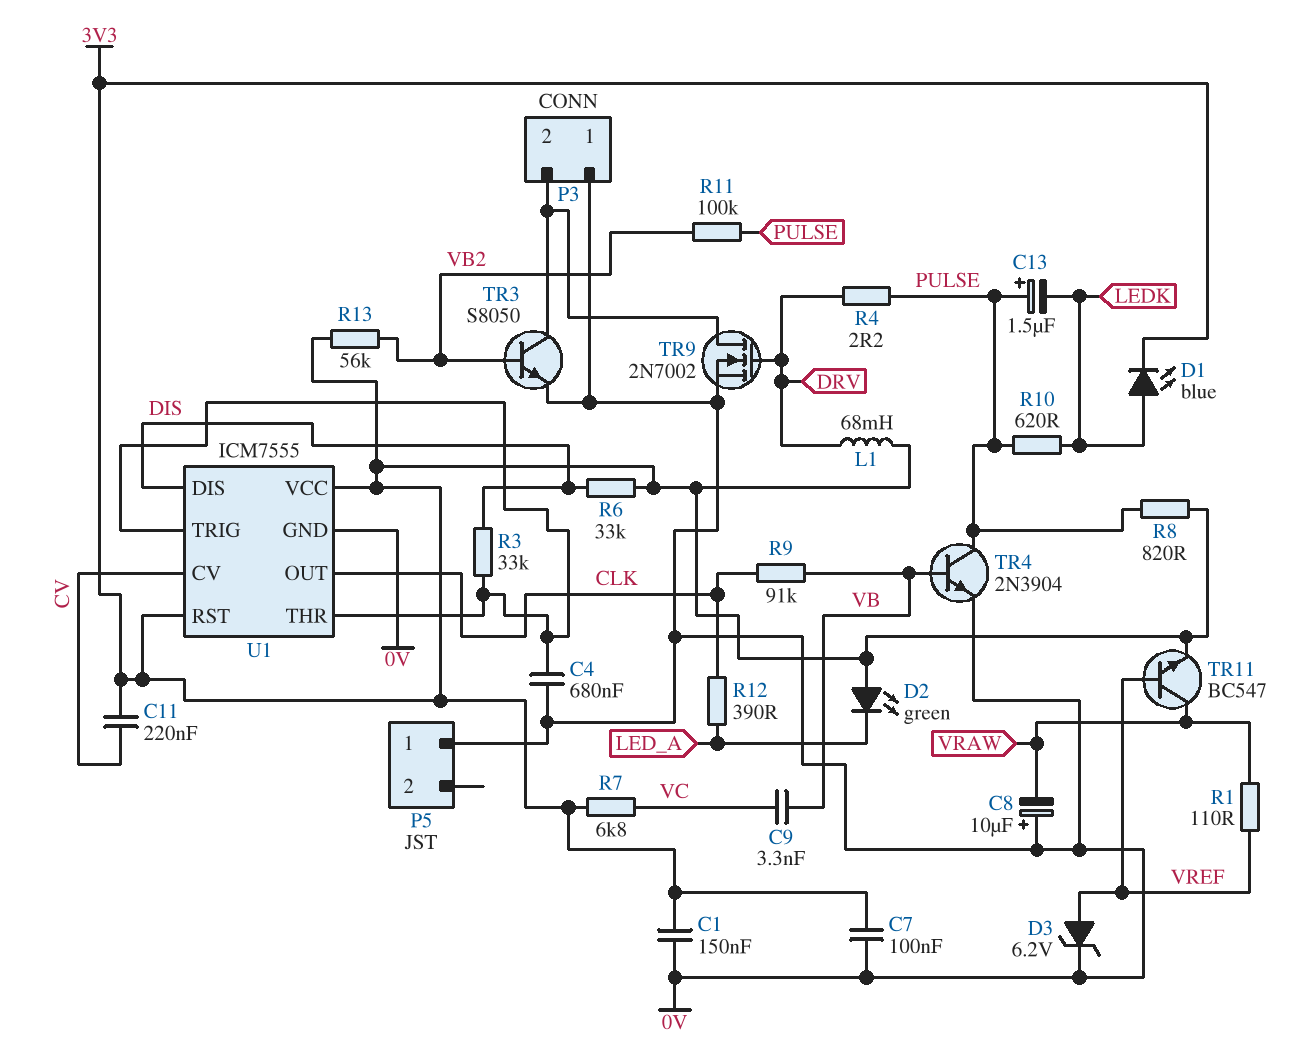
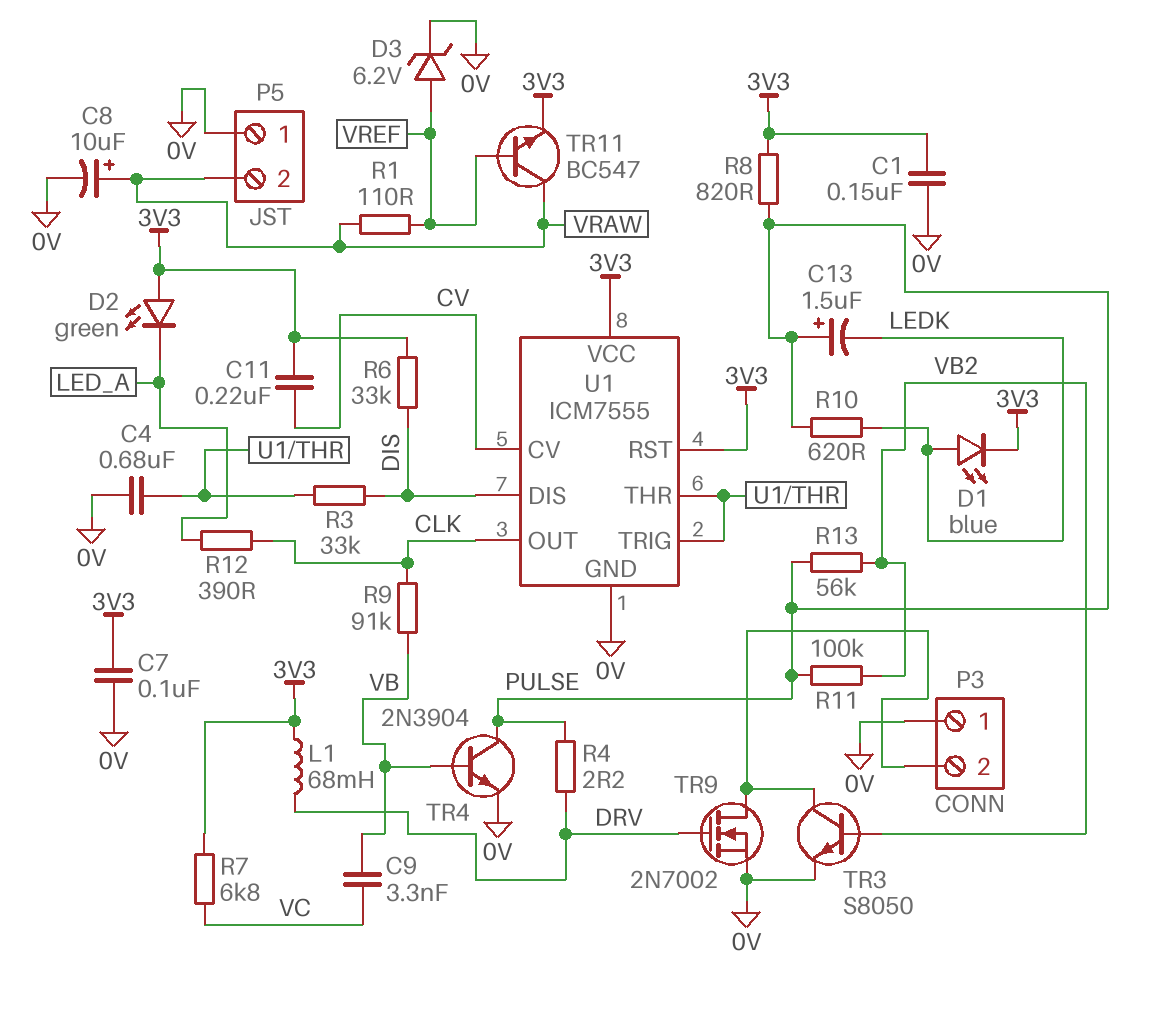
C8: 10uF (plus 0V, minus VRAW) -> 10uF (plus VRAW, minus 0V)
P5 pin 2: none -> VRAW
R13: 56k (3V3, VB2) -> 56k (PULSE, VB2)

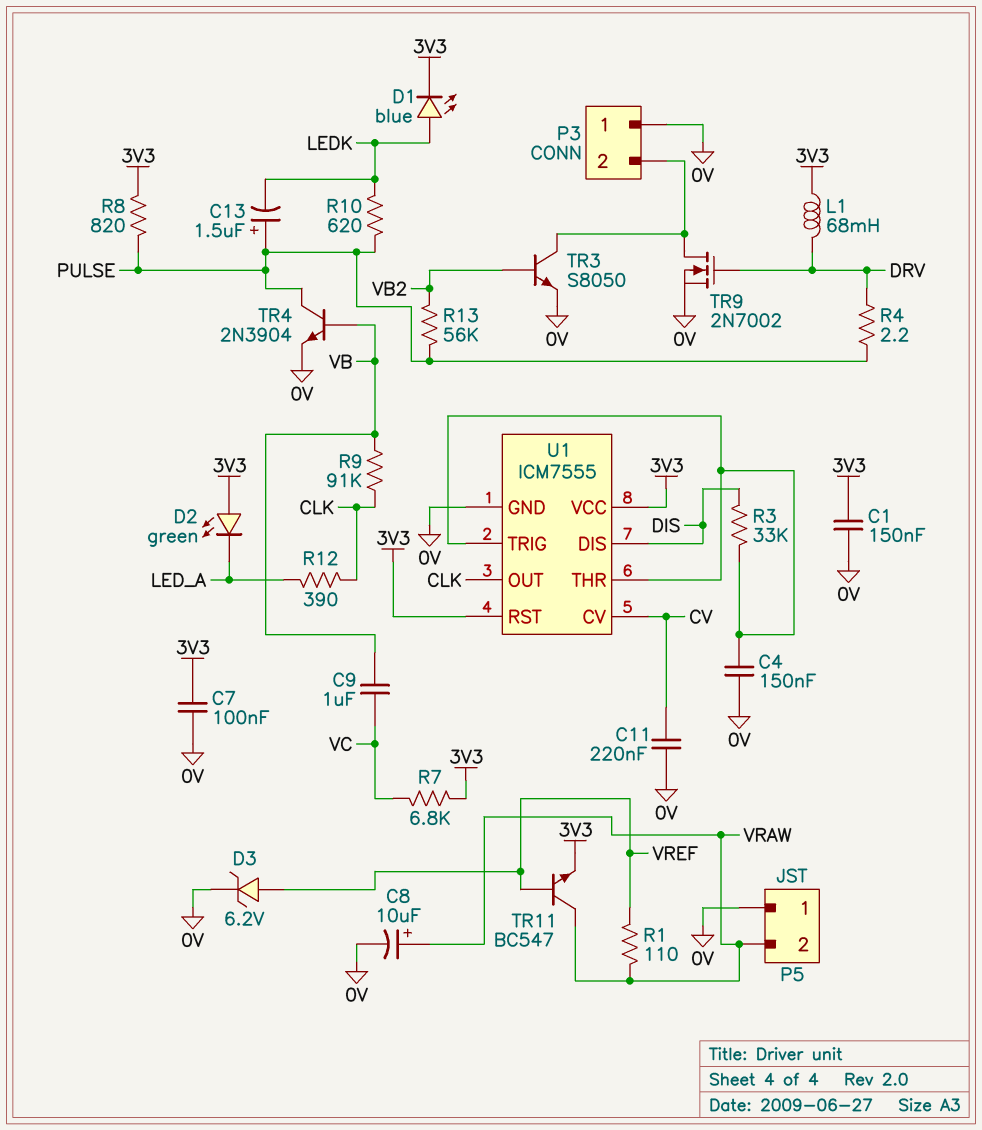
C4: 680nF (0V, U1/THR) -> 150nF (0V, U1/THR)
C9: 3.3nF (VB, VC) -> 1uF (VB, VC)
C11: 220nF (3V3, CV) -> 220nF (0V, CV)
R6: 33k (3V3, DIS) -> none
R11: 100k (PULSE, VB2) -> none

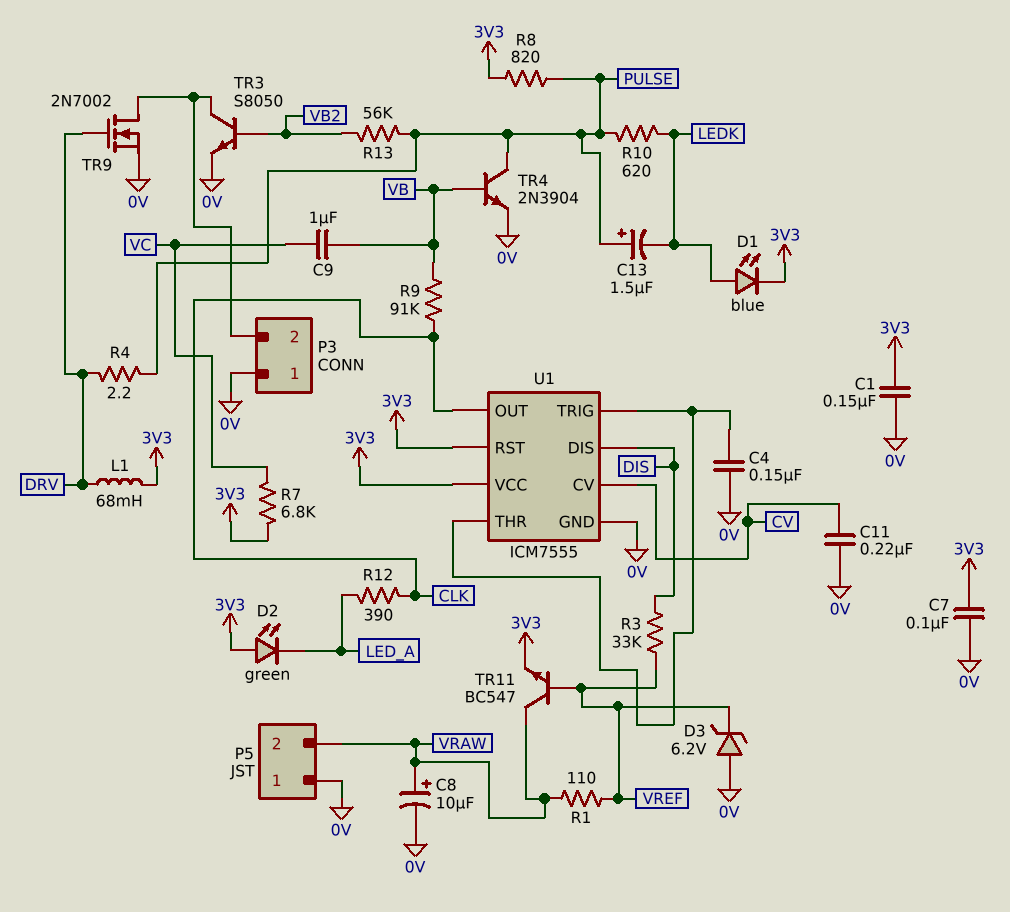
D3: zener 6.2V (A VREF, K 0V) -> zener 6.2V (A 0V, K VREF)
R3: 33k (DIS, U1/THR) -> 33k (DIS, VREF)

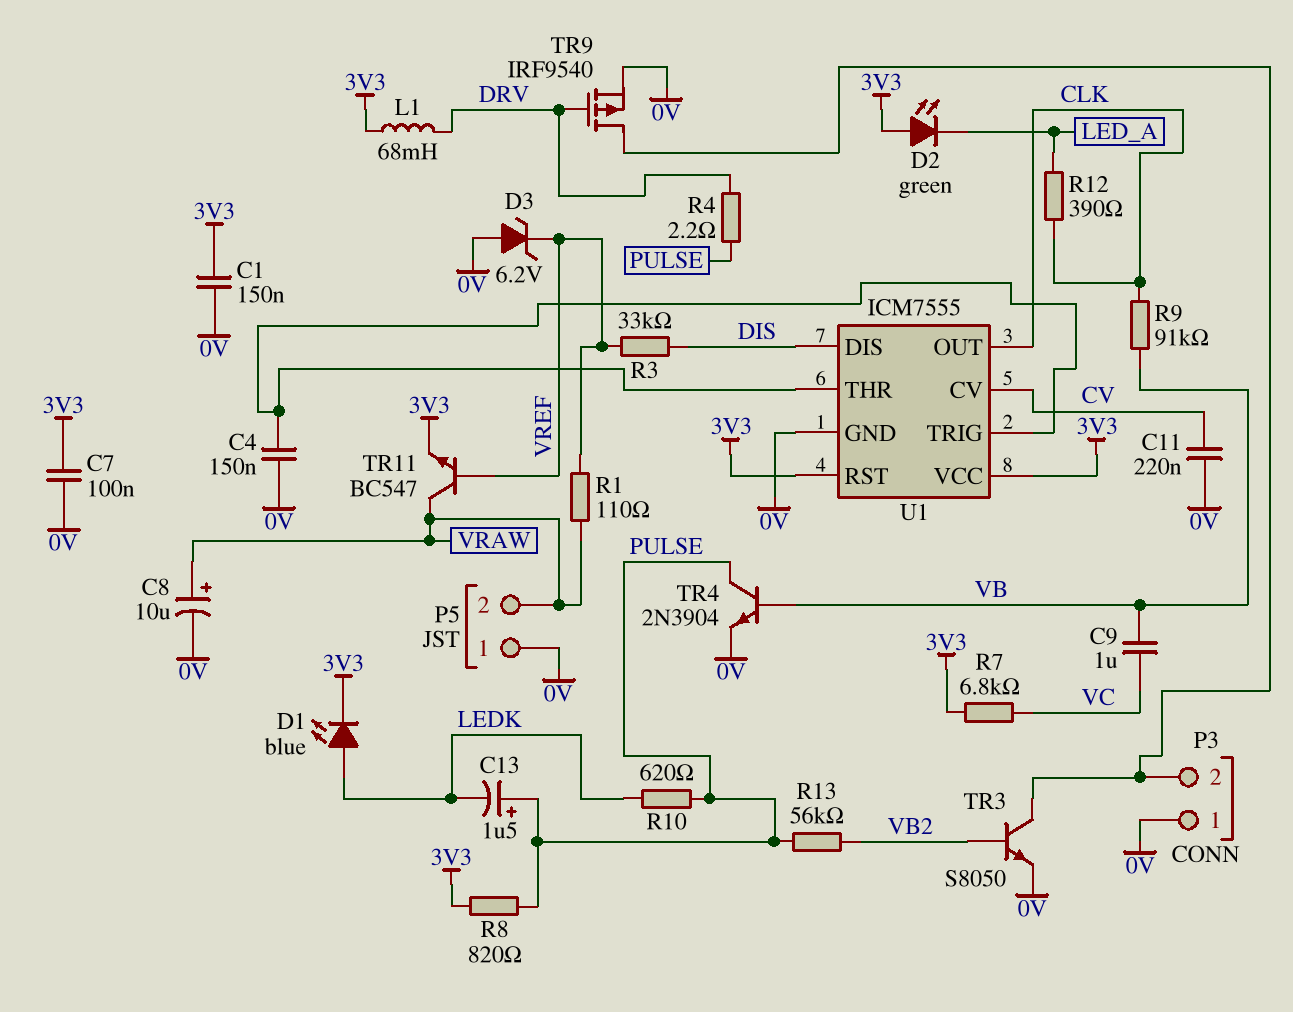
TR9: NMOS 2N7002 (G DRV, D P3/2, S 0V) -> PMOS IRF9540 (G DRV, D P3/2, S 0V)

